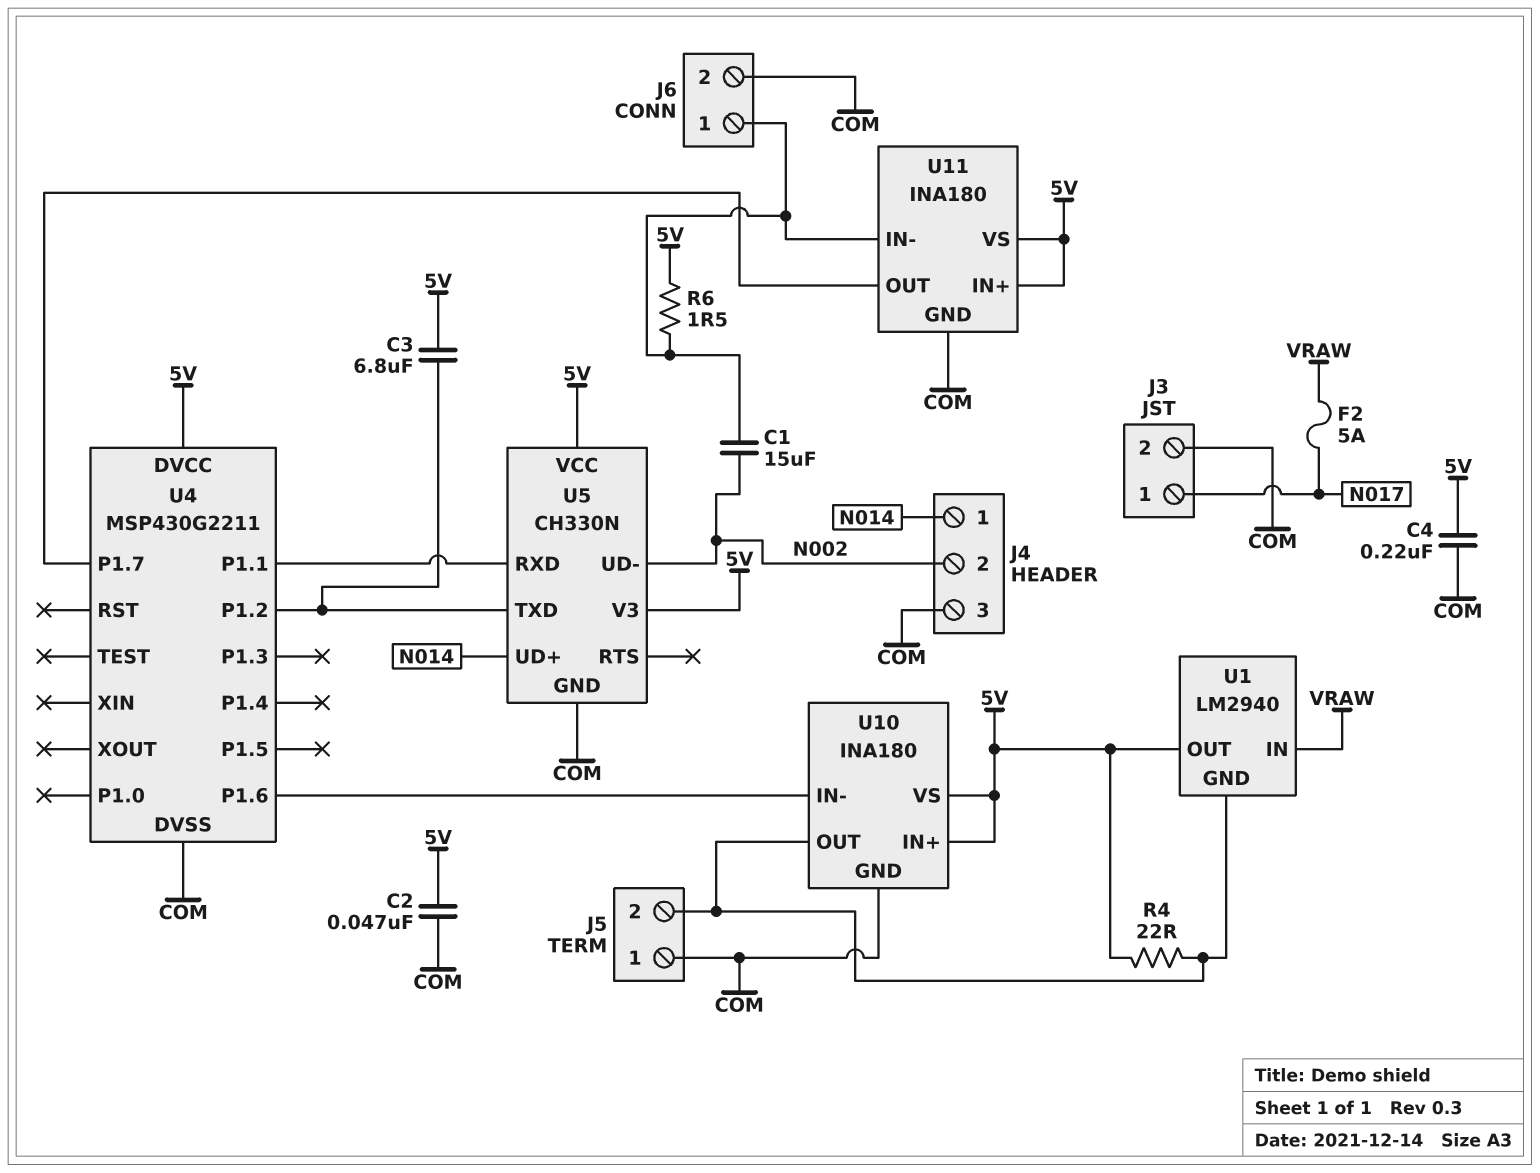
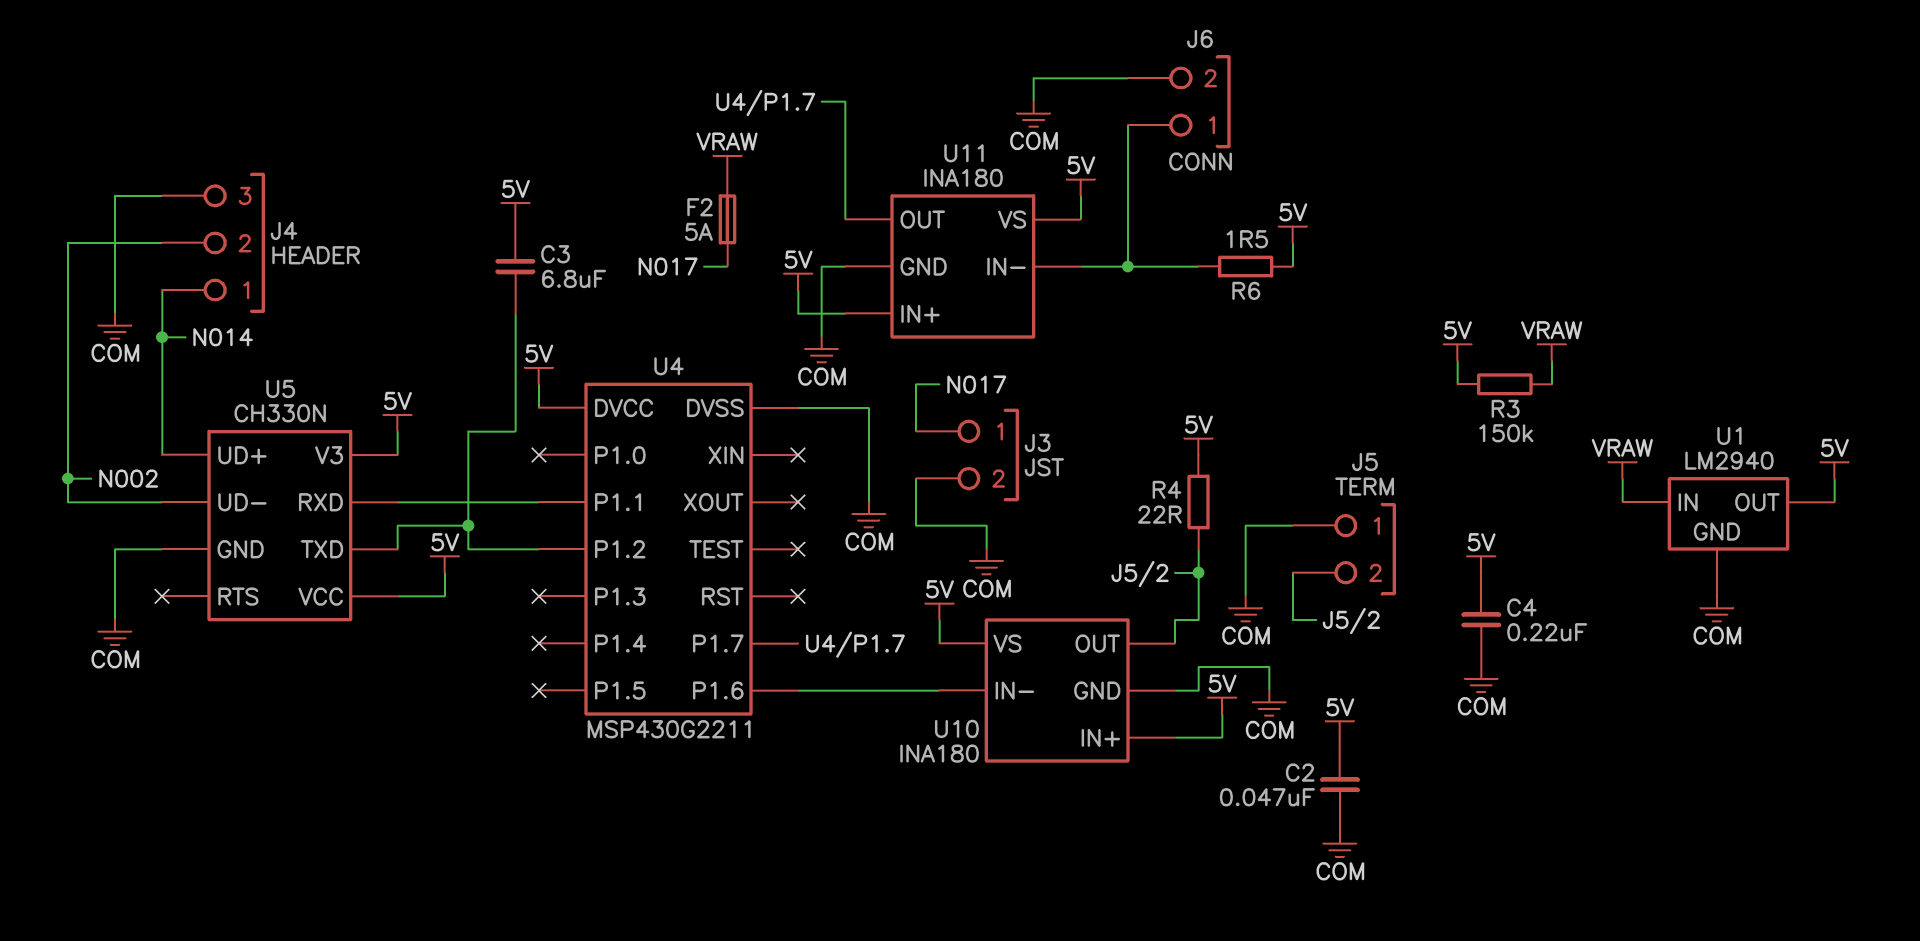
C1: 15uF (J6/1, N002) -> none
R3: none -> 150k (5V, VRAW)
U1 pin GND: J5/2 -> COM

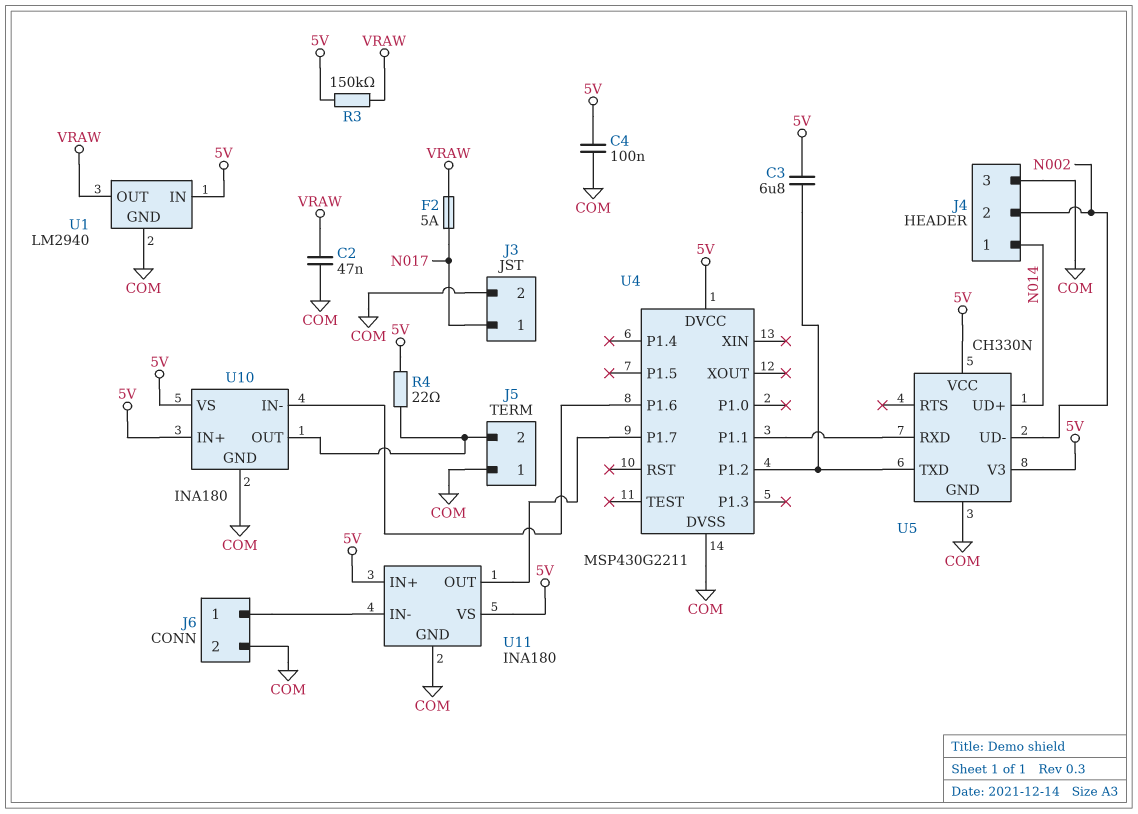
C2: 47nF (5V, COM) -> 47nF (COM, VRAW)
C4: 220nF (5V, COM) -> 100nF (5V, COM)
R6: 1.5 (5V, J6/1) -> none
U1 pin IN: VRAW -> 5V
U1 pin OUT: 5V -> VRAW

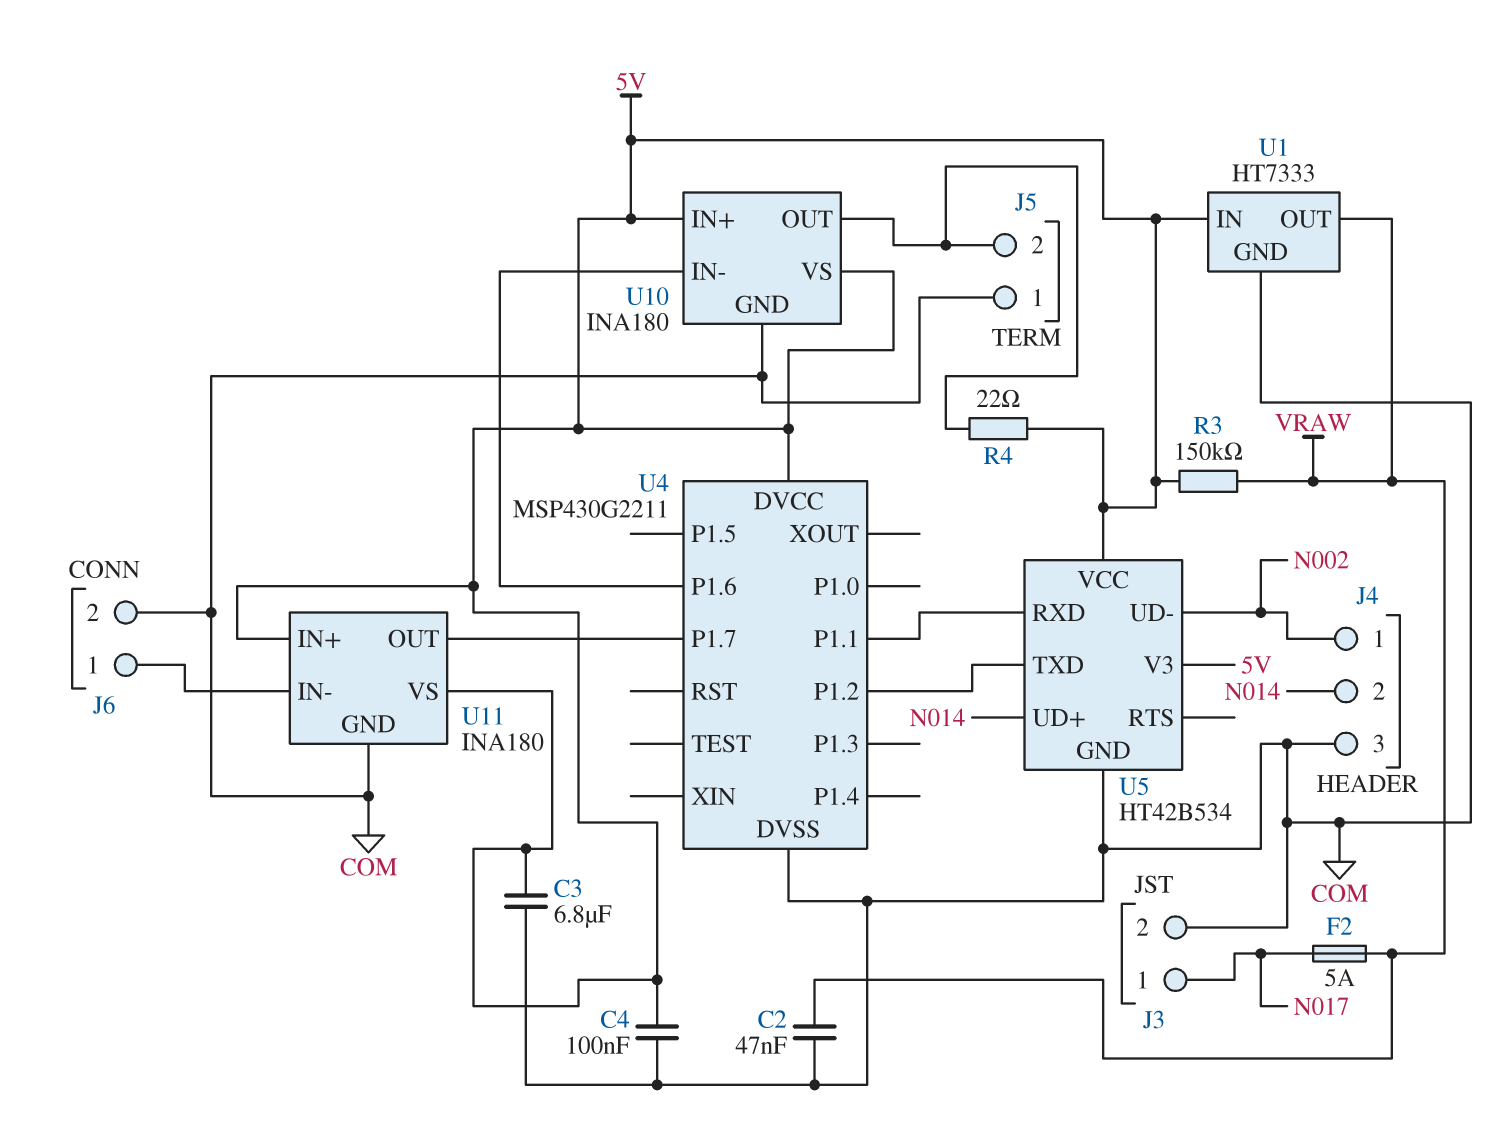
C3: 6.8uF (5V, U4/P1.2) -> 6.8uF (5V, COM)
J4 pin 1: N014 -> N002
J4 pin 2: N002 -> N014
U1: LM2940 -> HT7333
U5: CH330N -> HT42B534

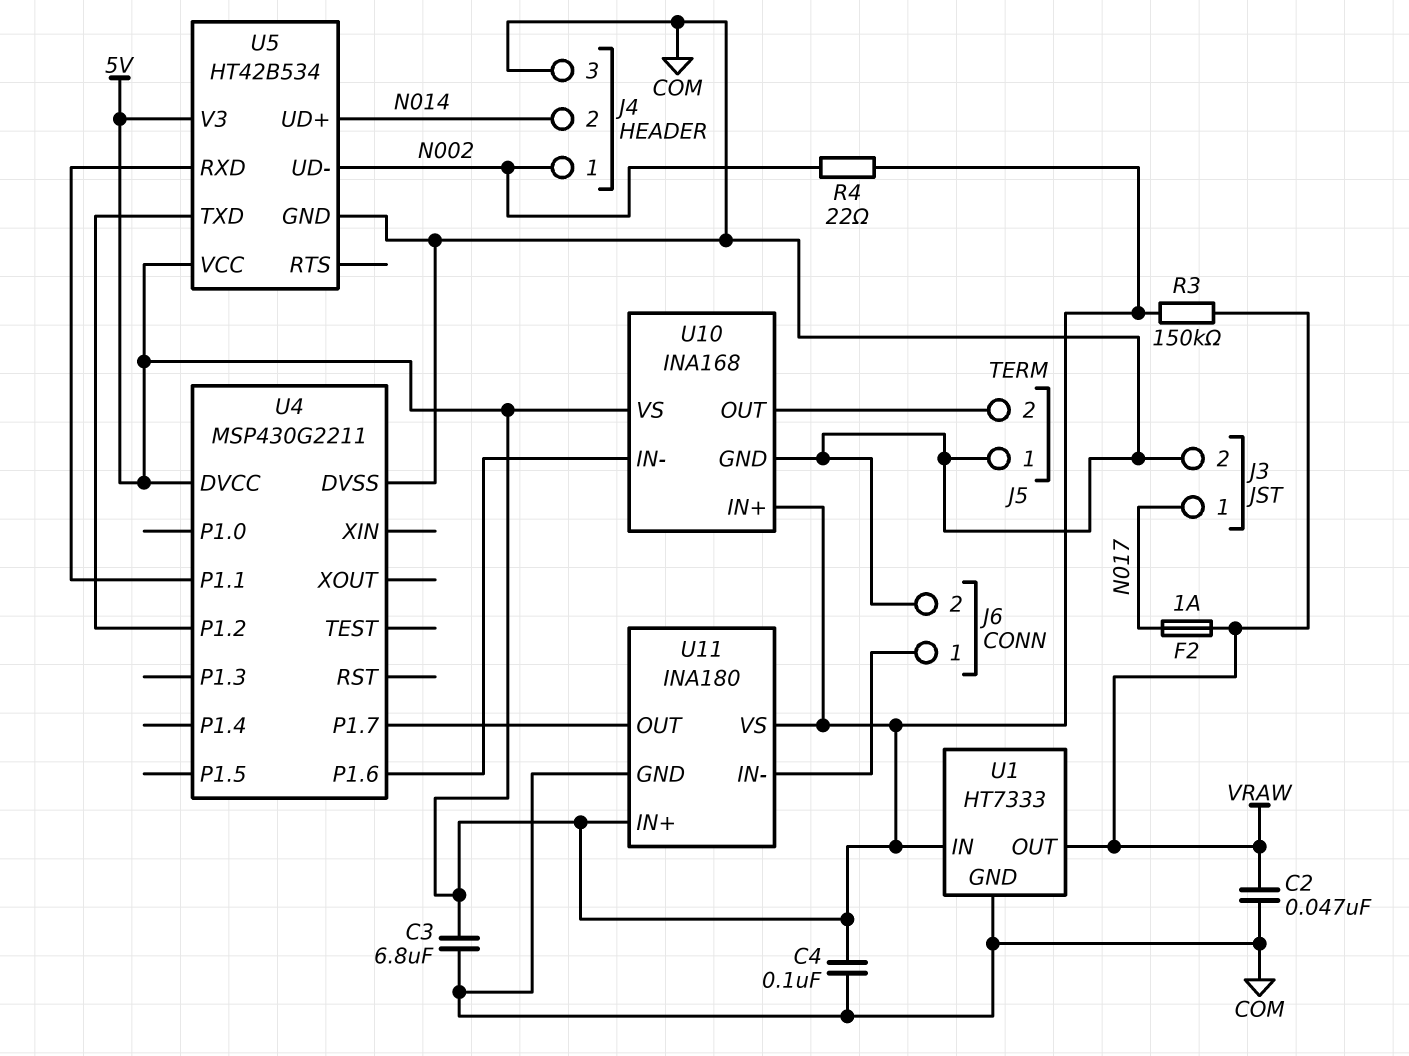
F2: 5A (N017, VRAW) -> 1A (N017, VRAW)
R4: 22 (5V, J5/2) -> 22 (5V, N002)
U10: INA180 -> INA168

